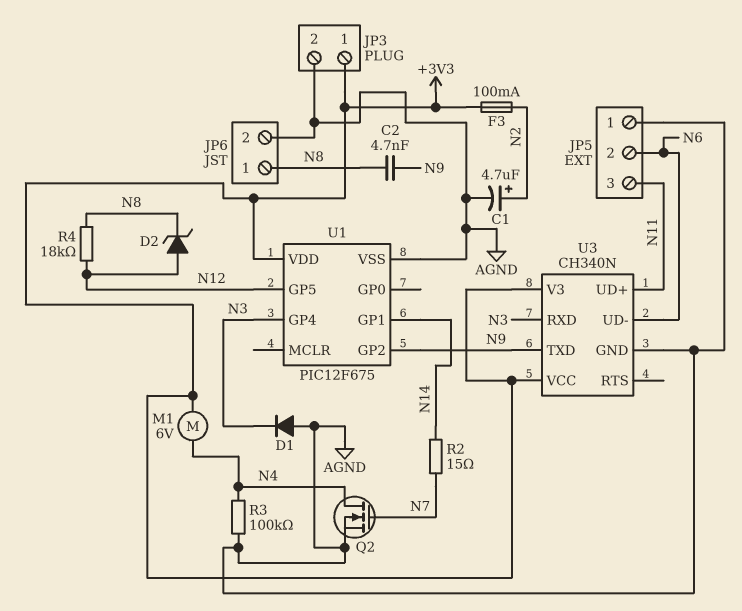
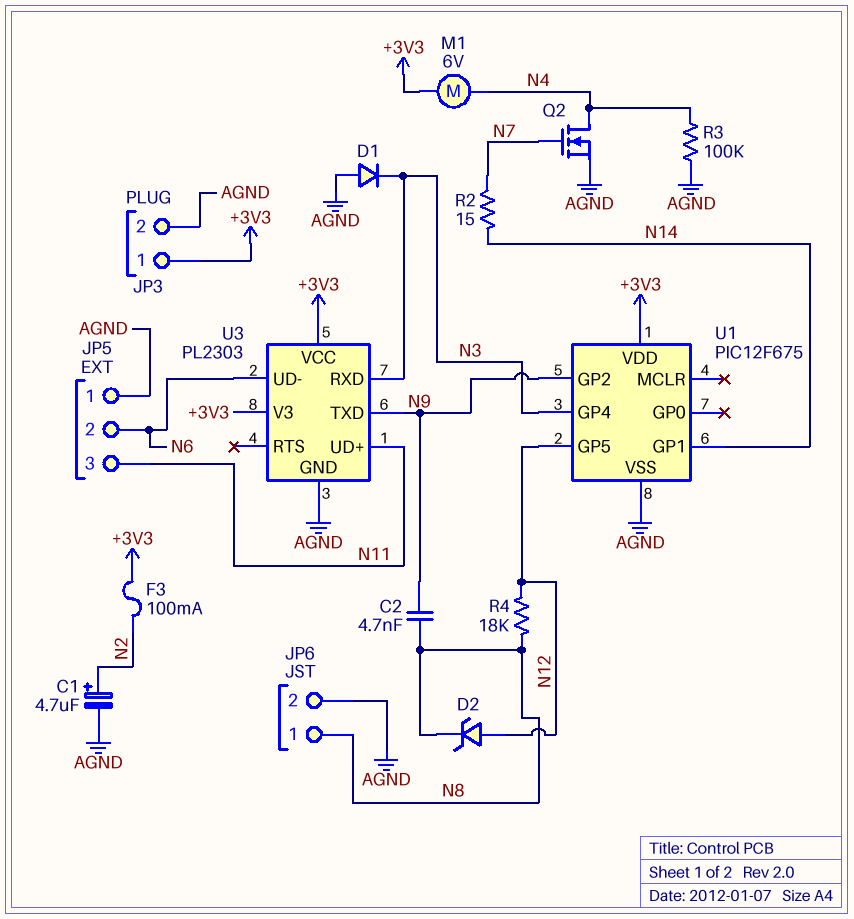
U3: CH340N -> PL2303

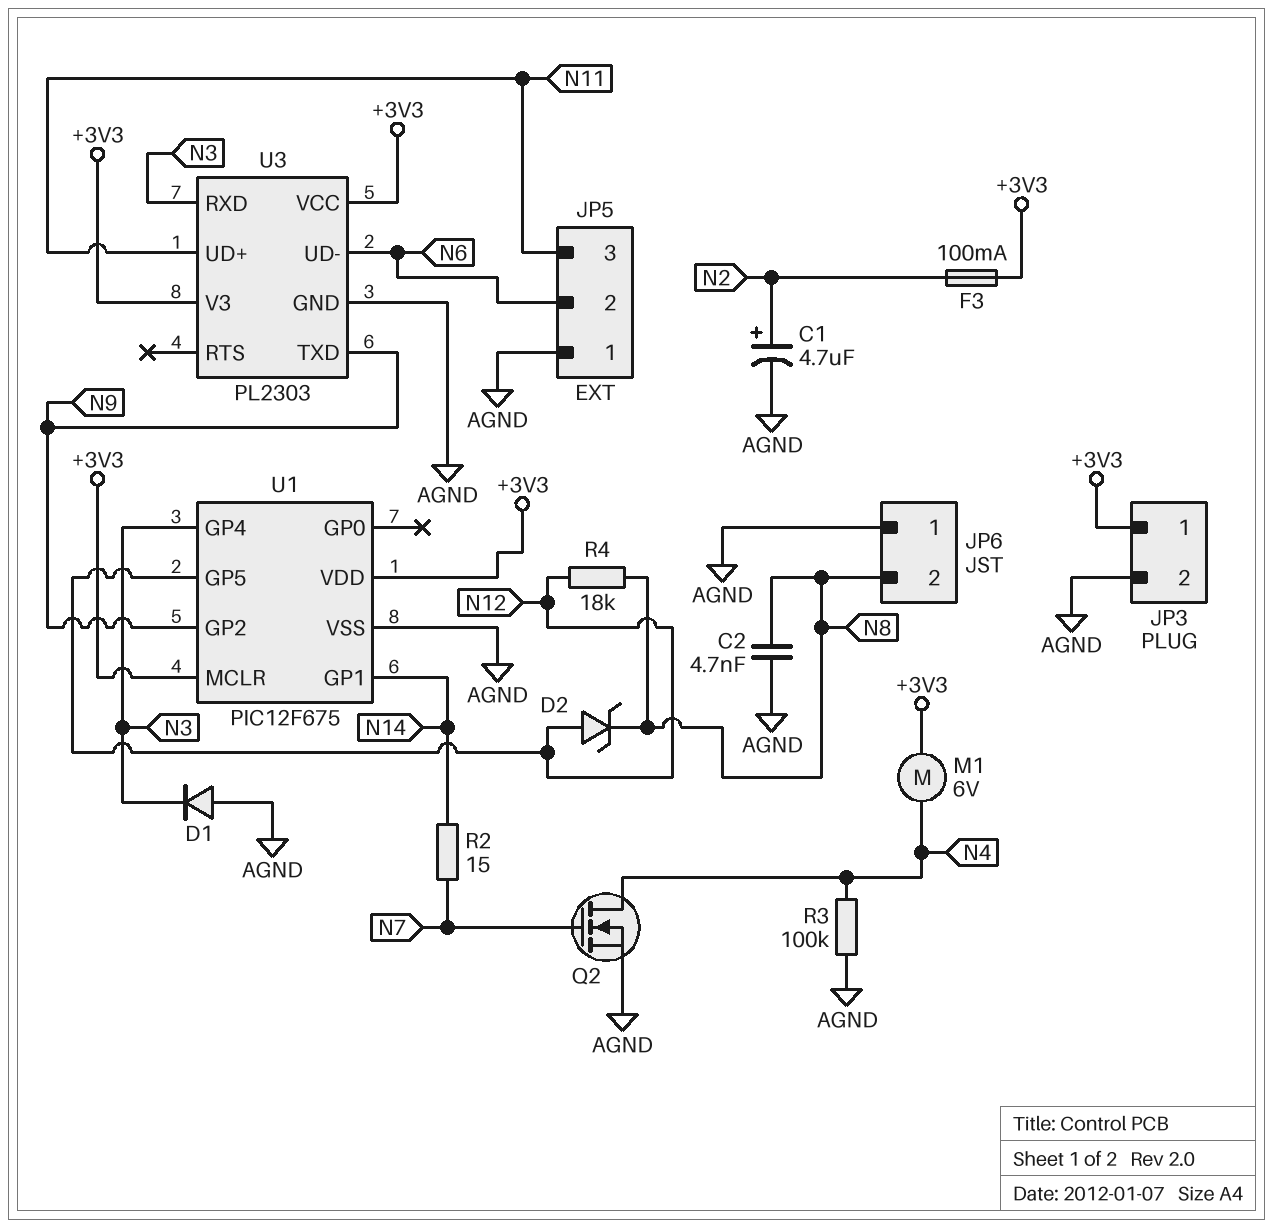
C2: 4.7nF (N8, N9) -> 4.7nF (AGND, N8)
JP6 pin 1: N8 -> AGND
JP6 pin 2: AGND -> N8
U1 pin MCLR: none -> +3V3

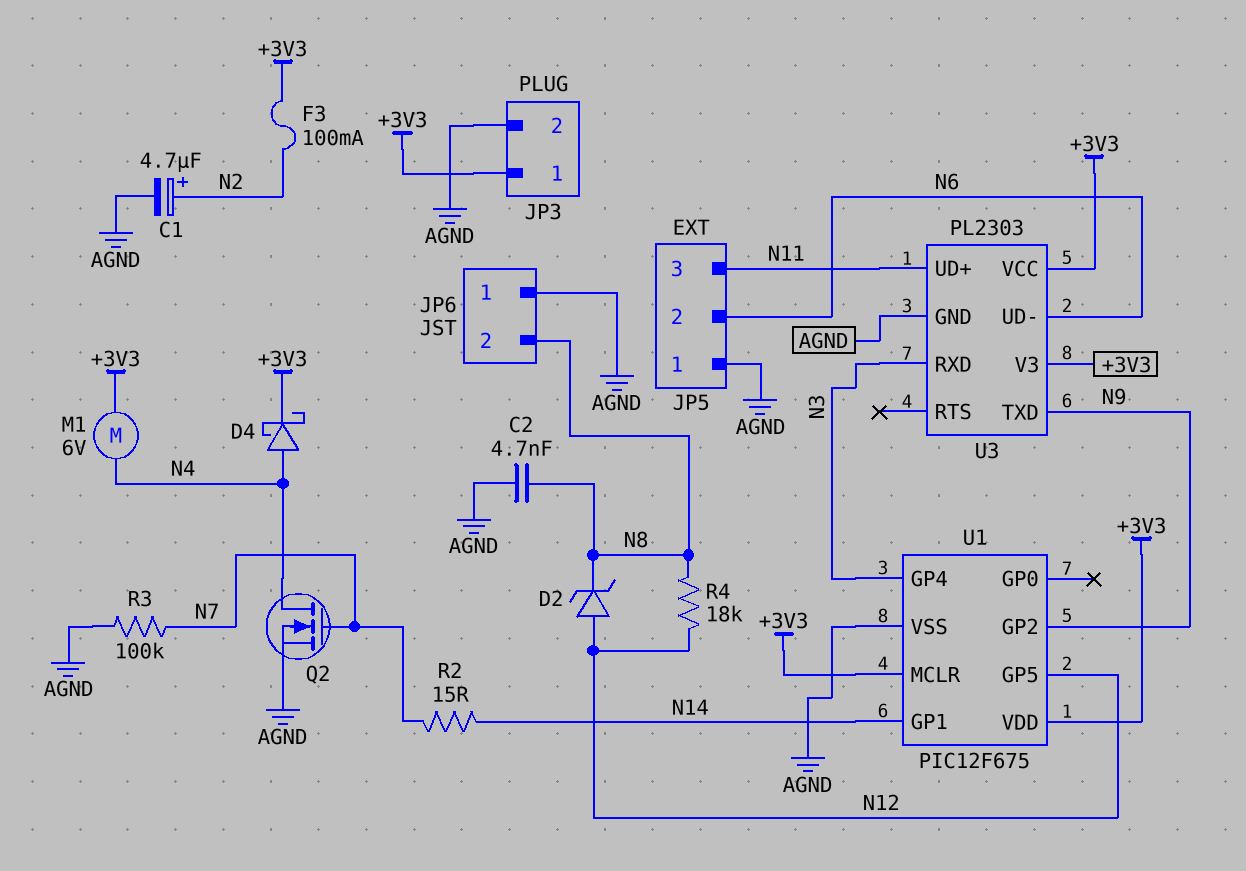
D1: diode (A AGND, K N3) -> none
D4: none -> schottky (A N4, K +3V3)
R3: 100k (AGND, N4) -> 100k (AGND, N7)

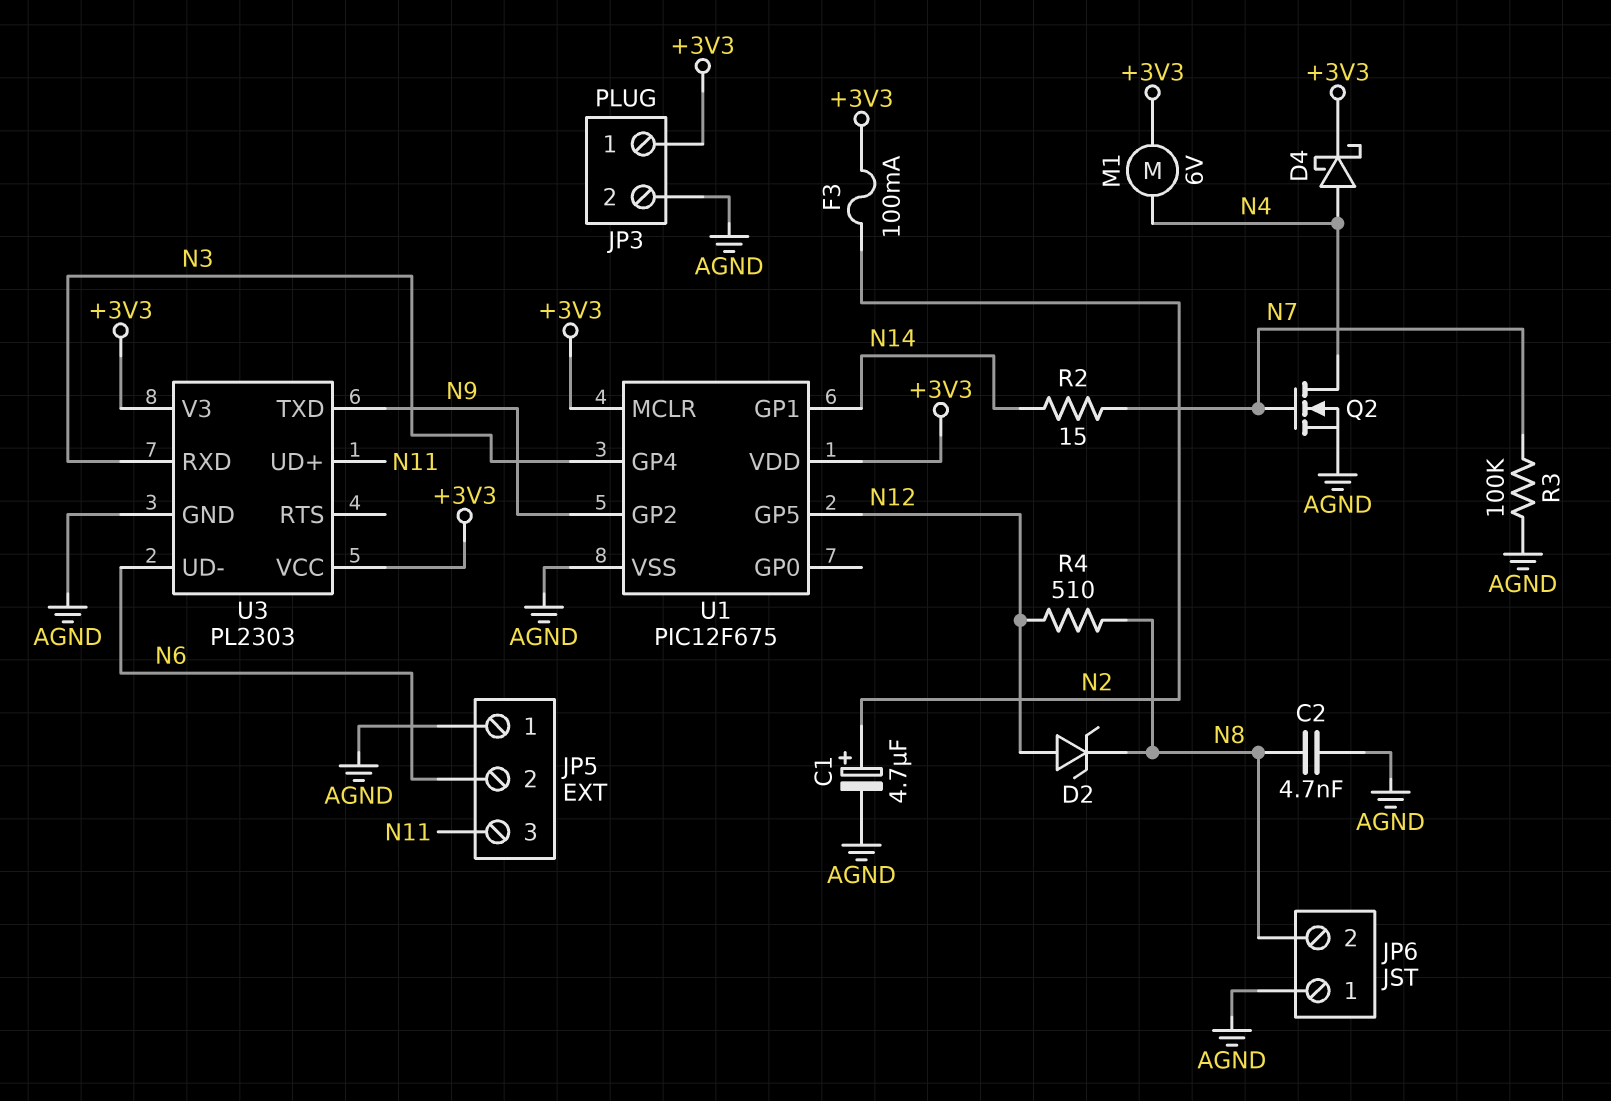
R4: 18k (N8, N12) -> 510 (N8, N12)

